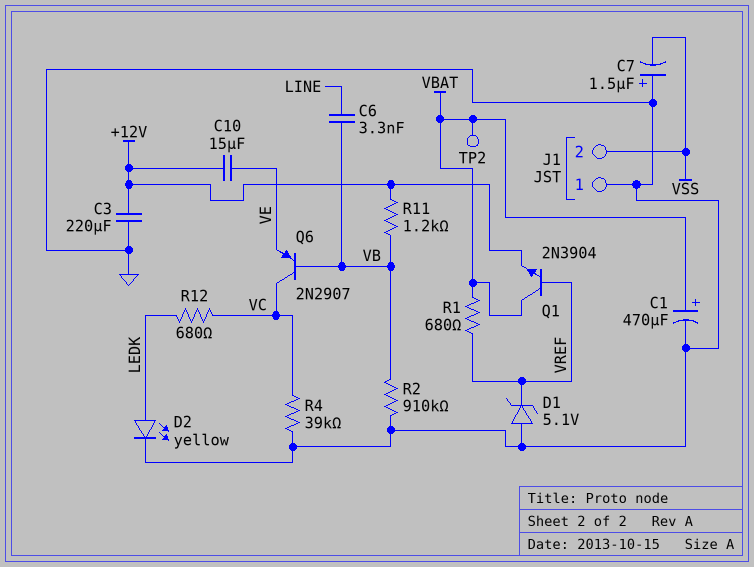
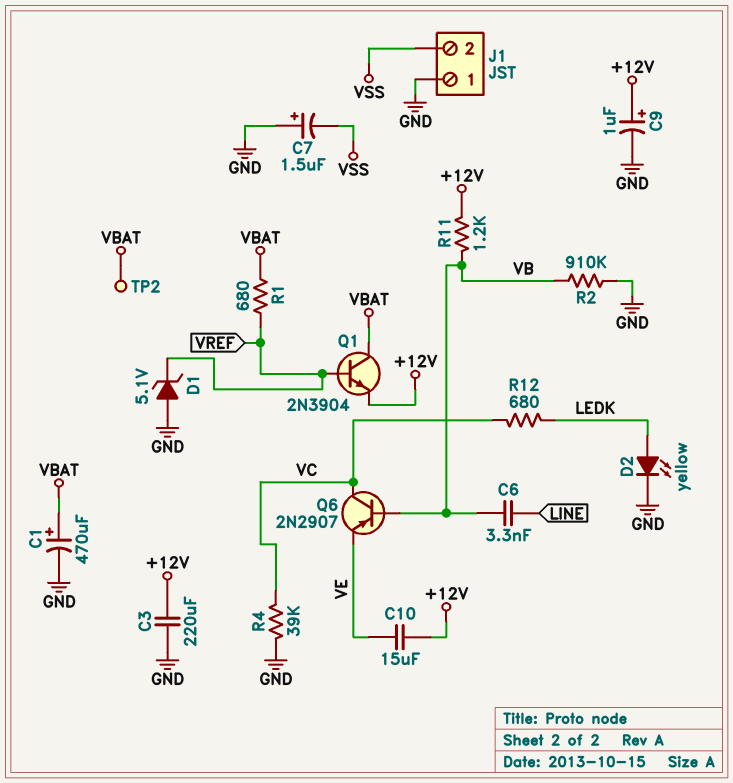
C9: none -> 1uF (plus +12V, minus GND)

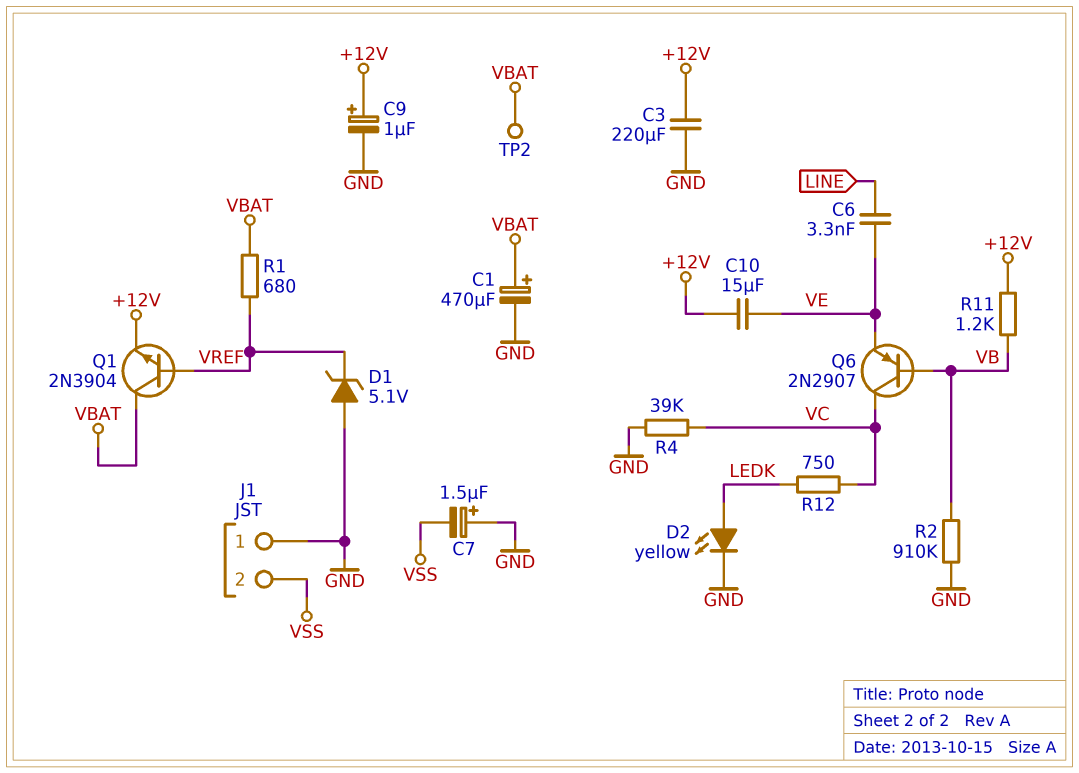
C6: 3.3nF (LINE, VB) -> 3.3nF (LINE, VE)
R12: 680 (LEDK, VC) -> 750 (LEDK, VC)

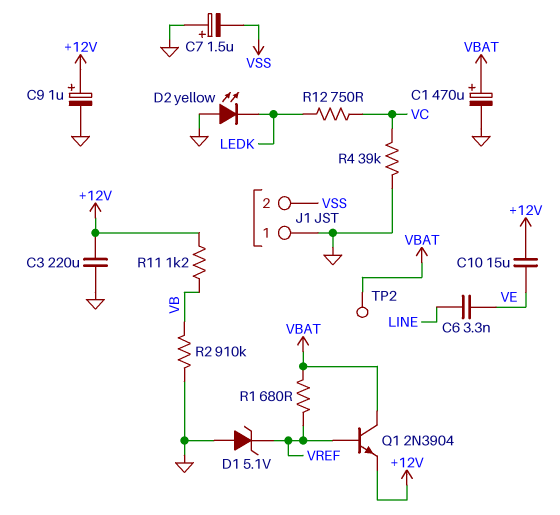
D2: LED yellow (A LEDK, K GND) -> LED yellow (A GND, K LEDK)
Q6: PNP 2N2907 (B VB, C VC, E VE) -> none

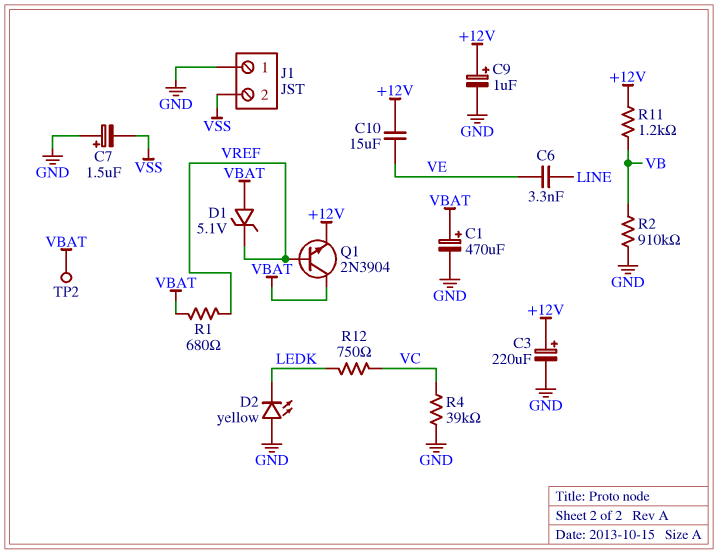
C3: 220uF (+12V, GND) -> 220uF (plus +12V, minus GND)
D1: zener 5.1V (A GND, K VREF) -> zener 5.1V (A VBAT, K VREF)

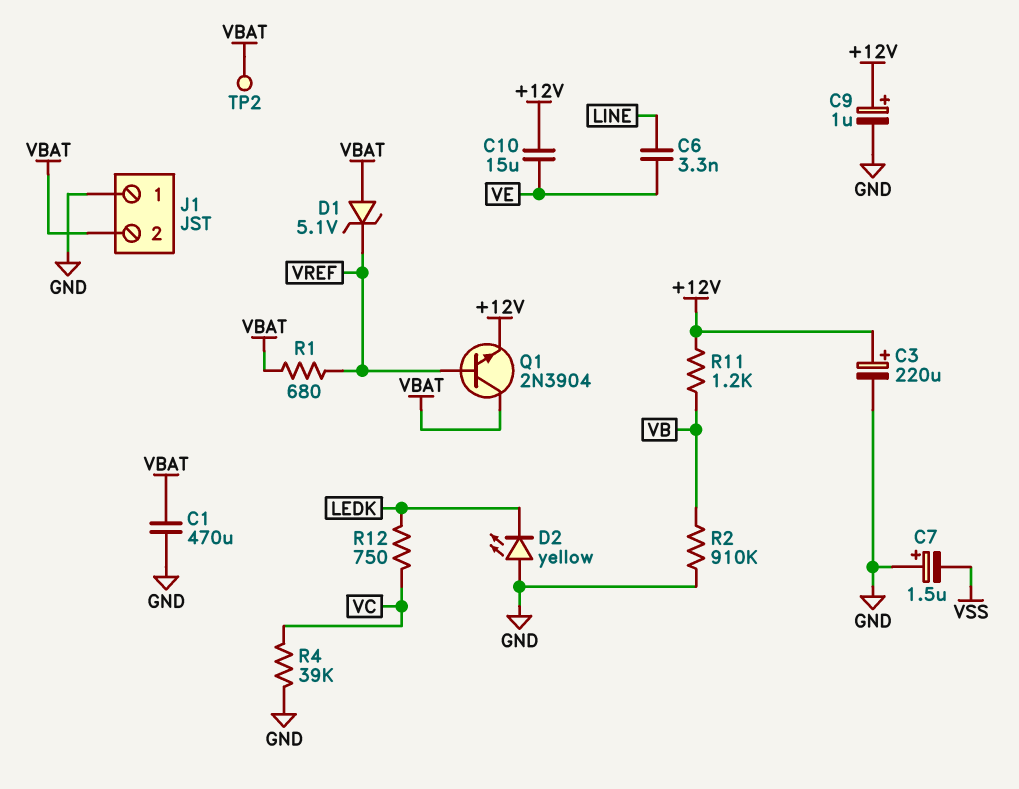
C1: 470uF (plus VBAT, minus GND) -> 470uF (GND, VBAT)
J1 pin 2: VSS -> VBAT

